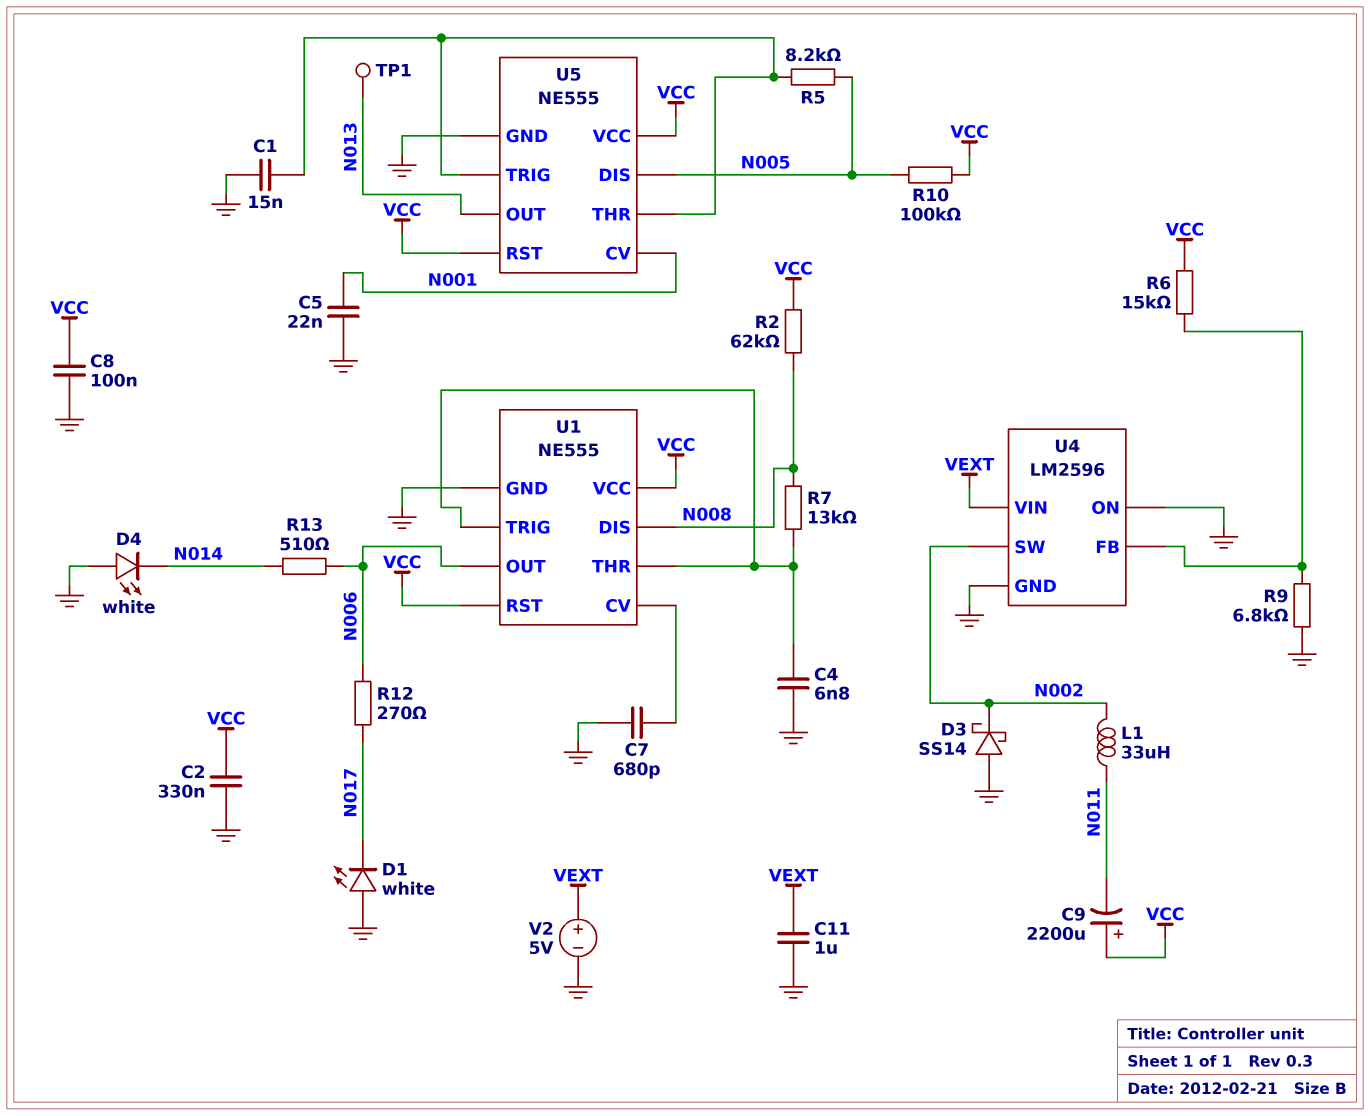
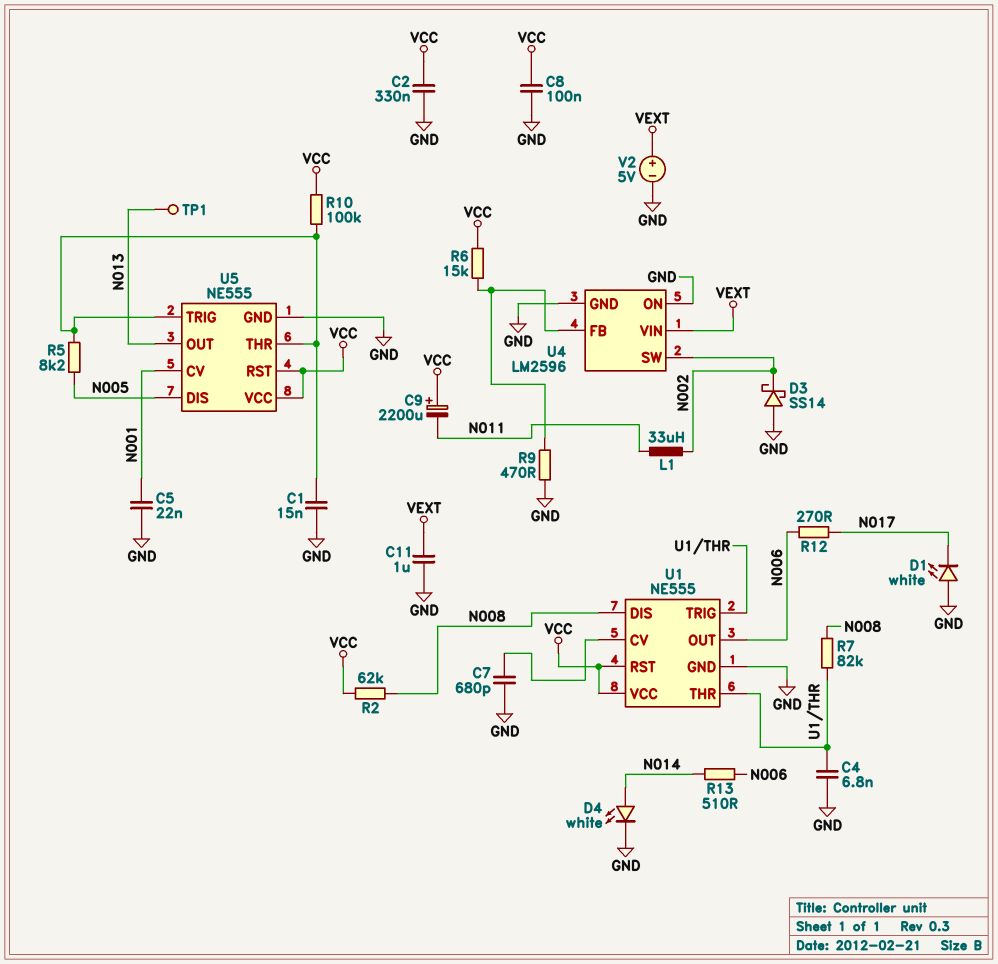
D4: LED white (A GND, K N014) -> LED white (A N014, K GND)
R7: 13k (N008, U1/THR) -> 82k (N008, U1/THR)
R9: 6.8k (GND, U4/FB) -> 470 (GND, U4/FB)
R10: 100k (N005, VCC) -> 100k (U5/THR, VCC)

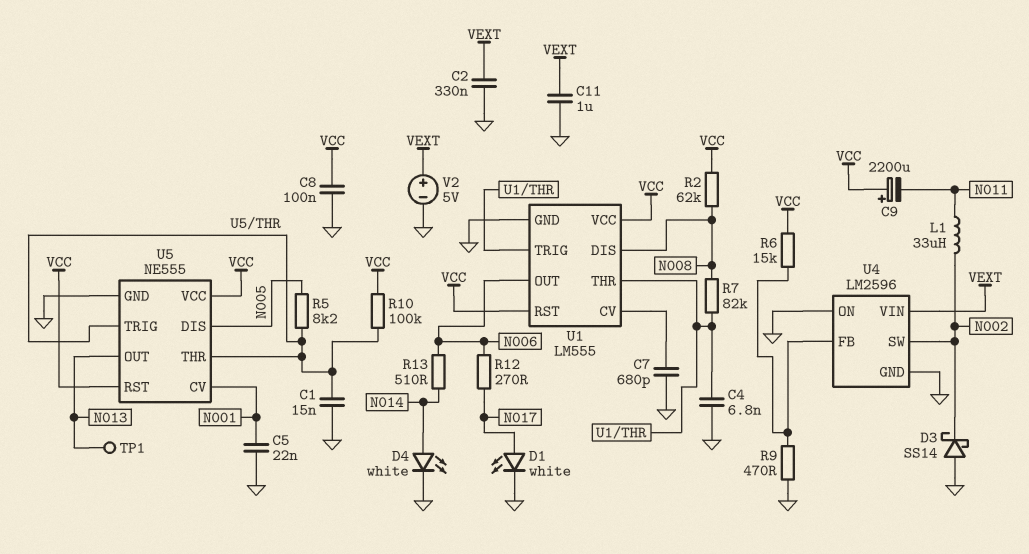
C2: 330nF (GND, VCC) -> 330nF (GND, VEXT)
D1: LED white (A GND, K N017) -> LED white (A N017, K GND)
U1: NE555 -> LM555

